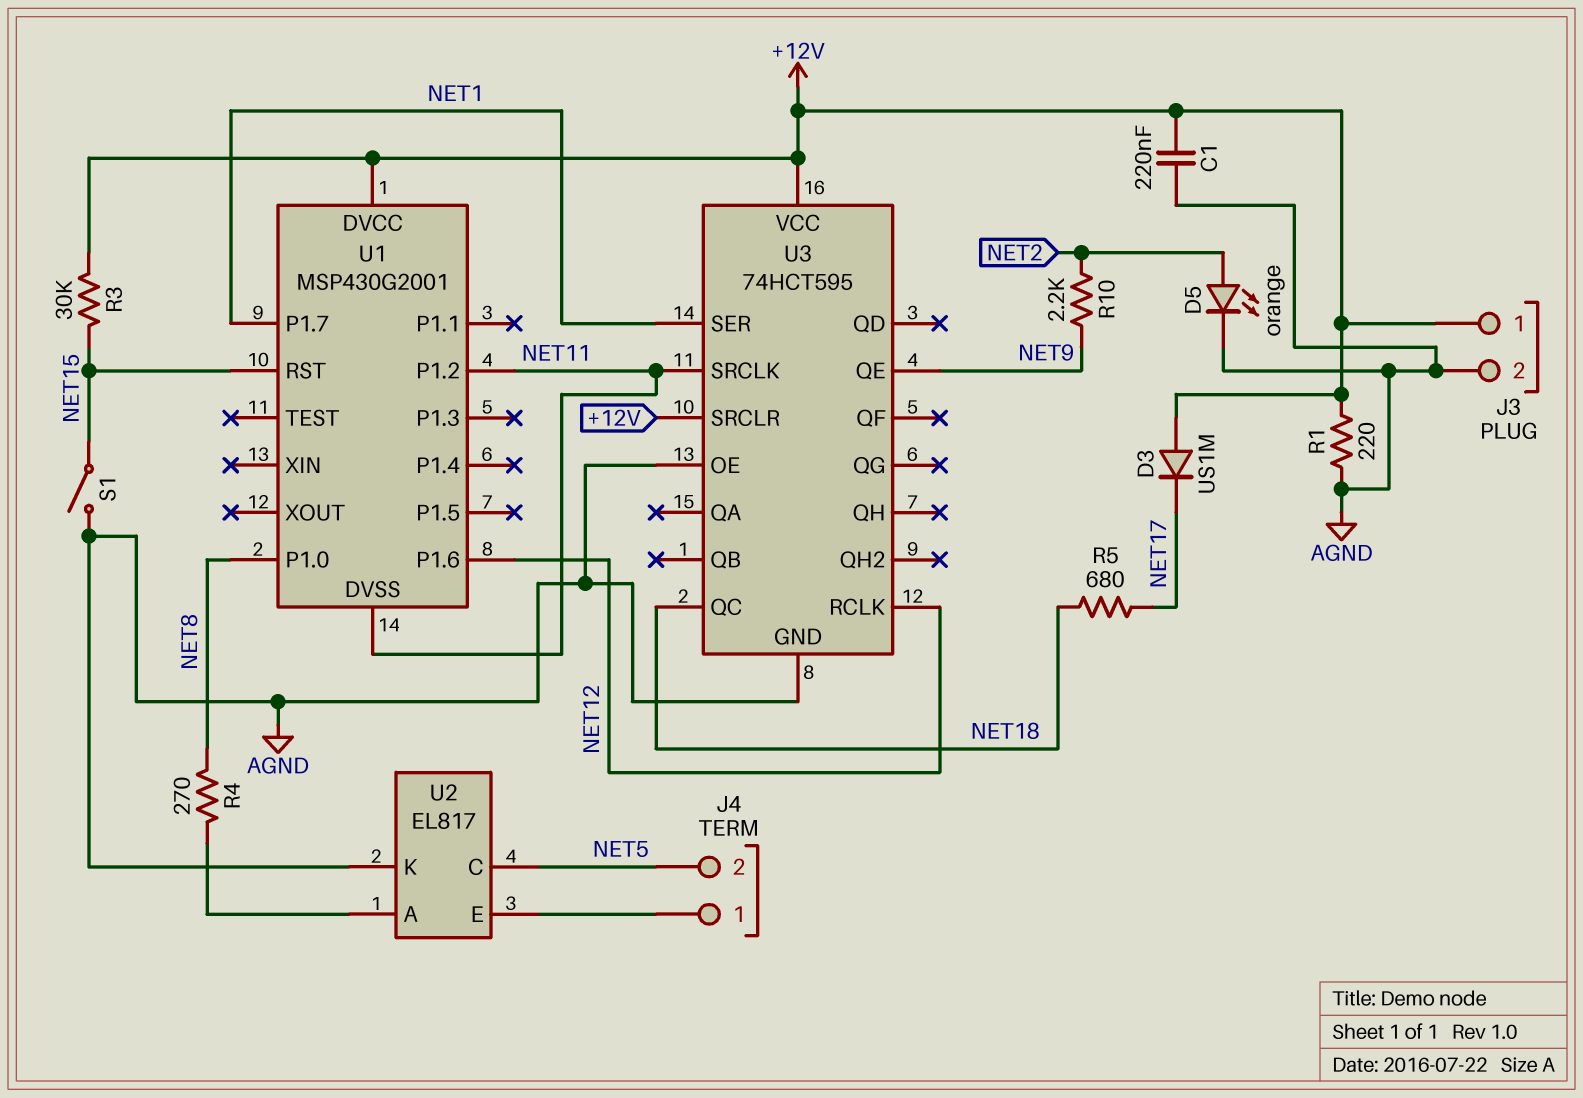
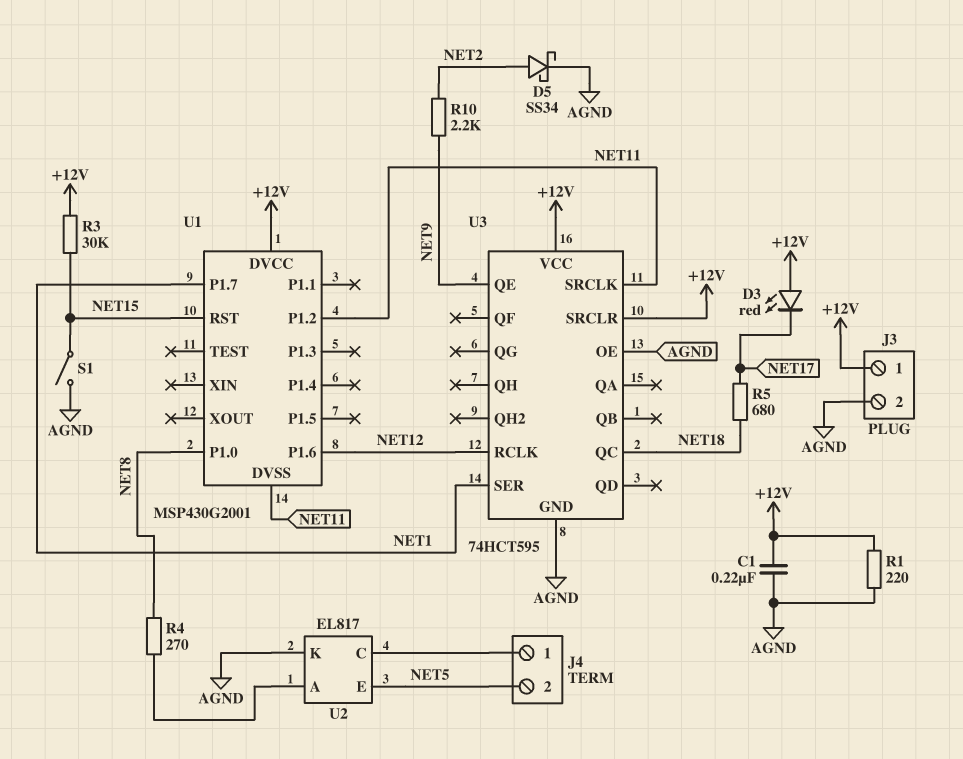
D3: diode US1M (A +12V, K NET17) -> LED red (A +12V, K NET17)
D5: LED orange (A NET2, K AGND) -> schottky SS34 (A NET2, K AGND)
U2 pin C: NET5 -> J4/1
U2 pin E: J4/1 -> NET5

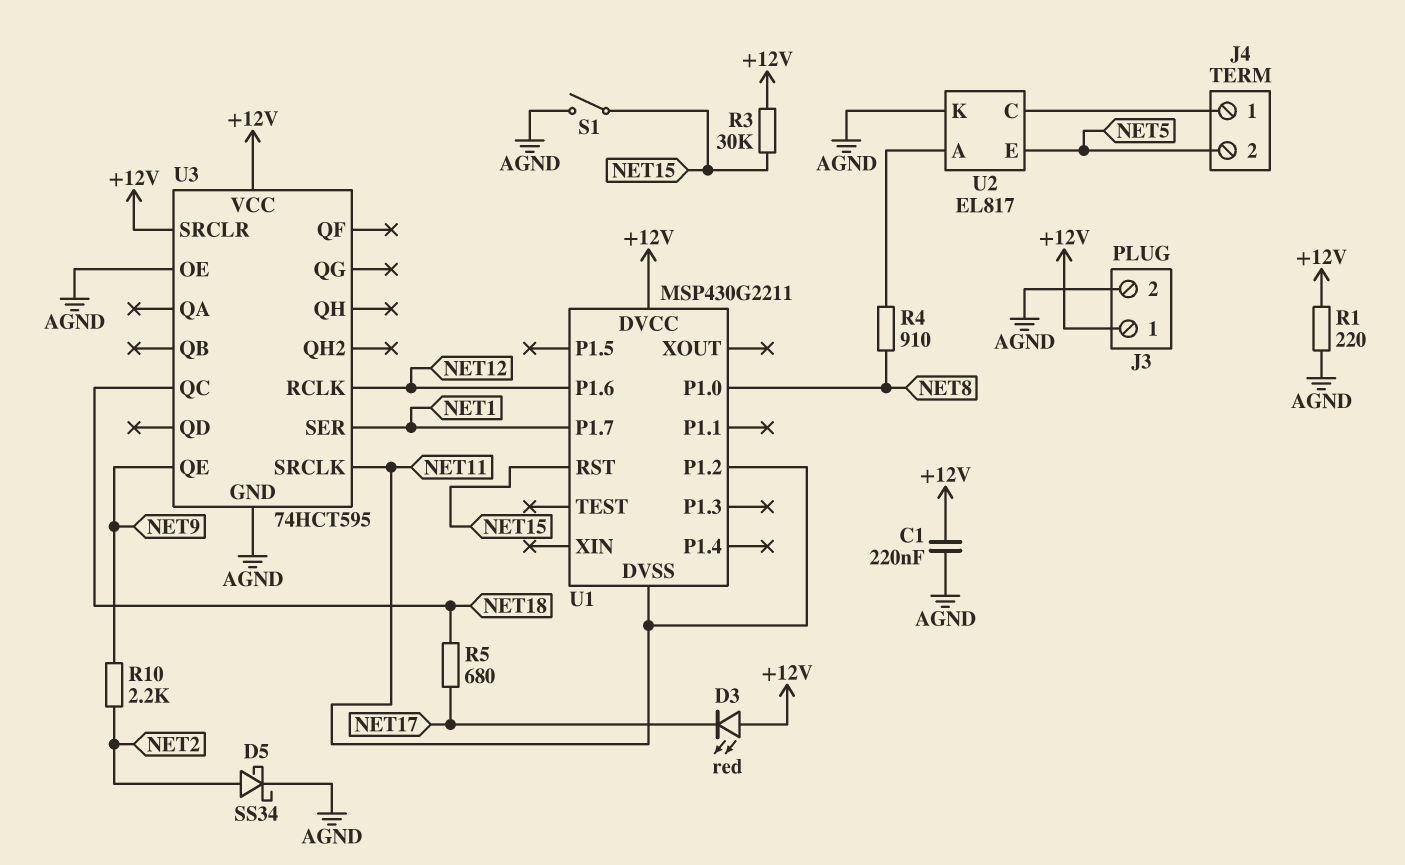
R4: 270 (NET8, U2/A) -> 910 (NET8, U2/A)
U1: MSP430G2001 -> MSP430G2211

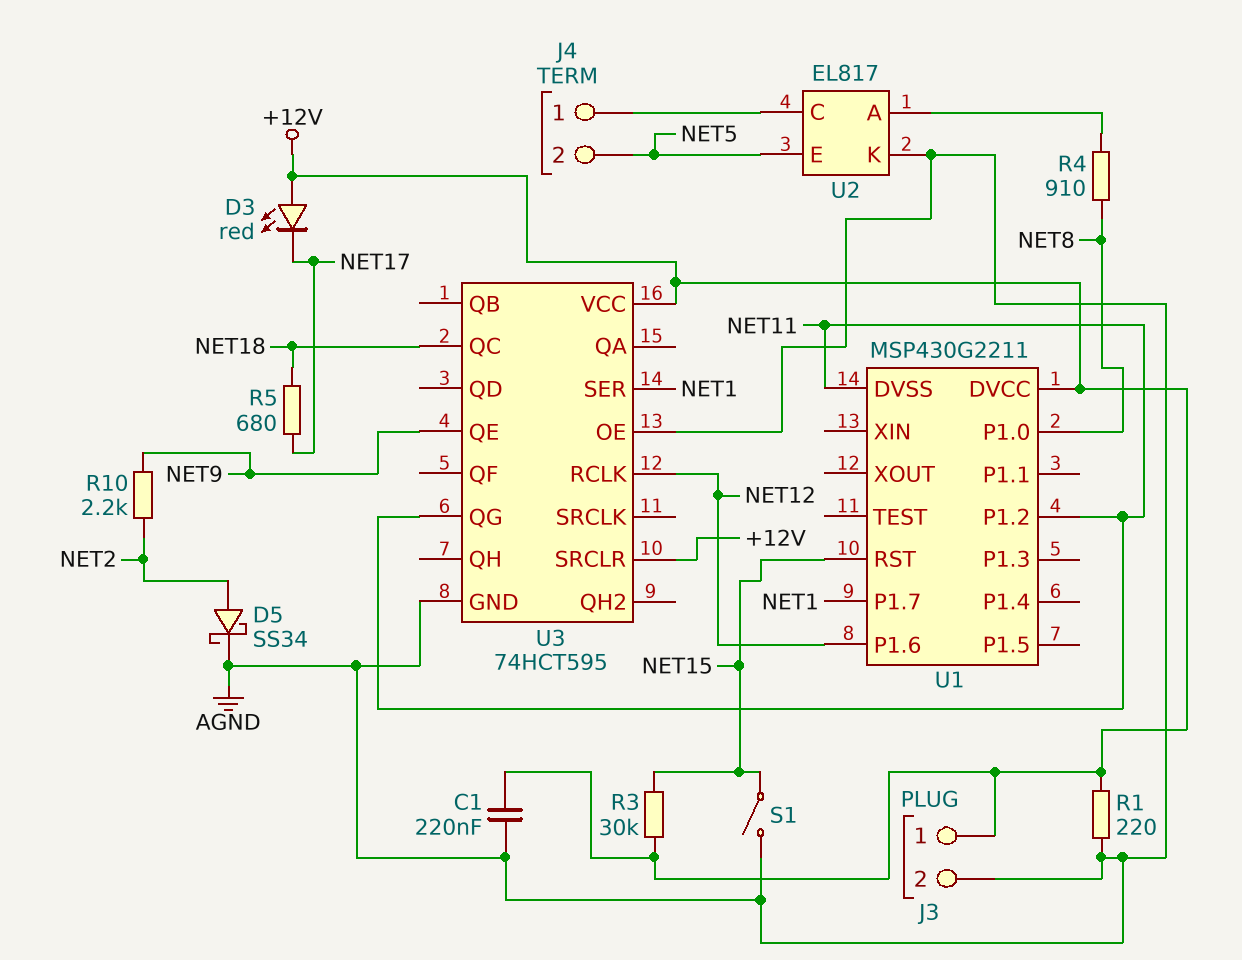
U3 pin QG: none -> NET11
U3 pin SRCLK: NET11 -> none

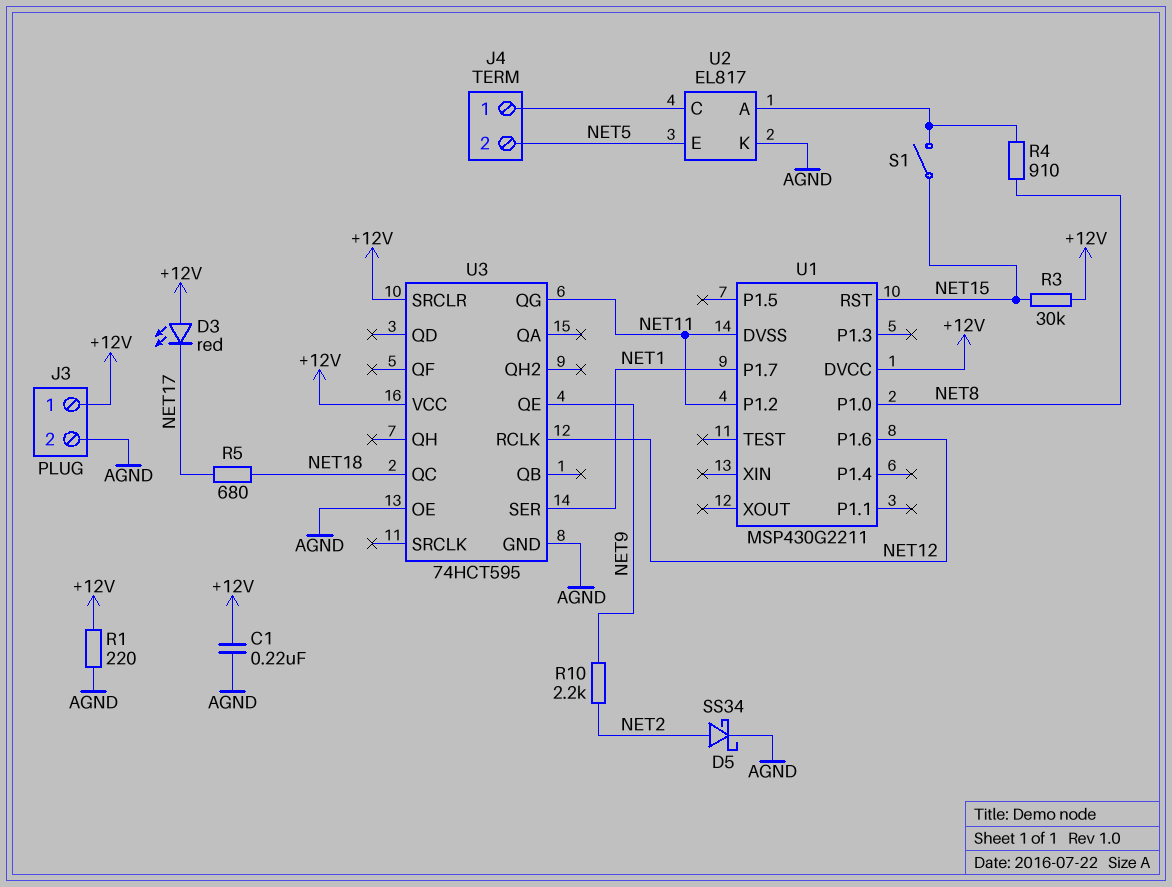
S1: switch (AGND, NET15) -> switch (NET15, U2/A)

